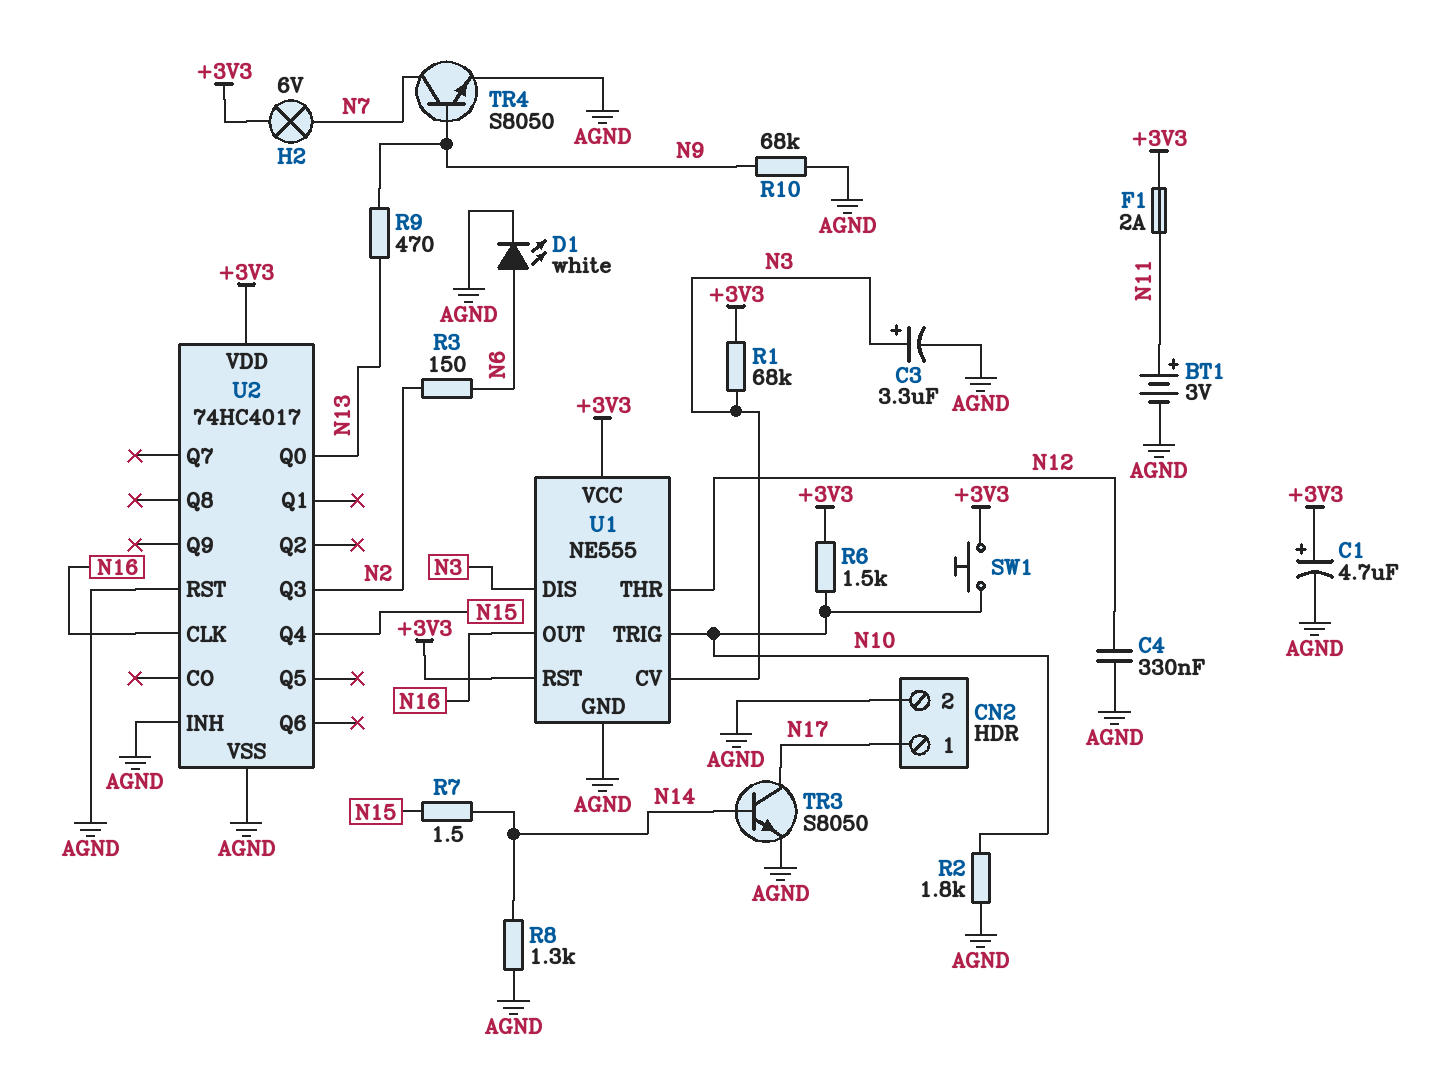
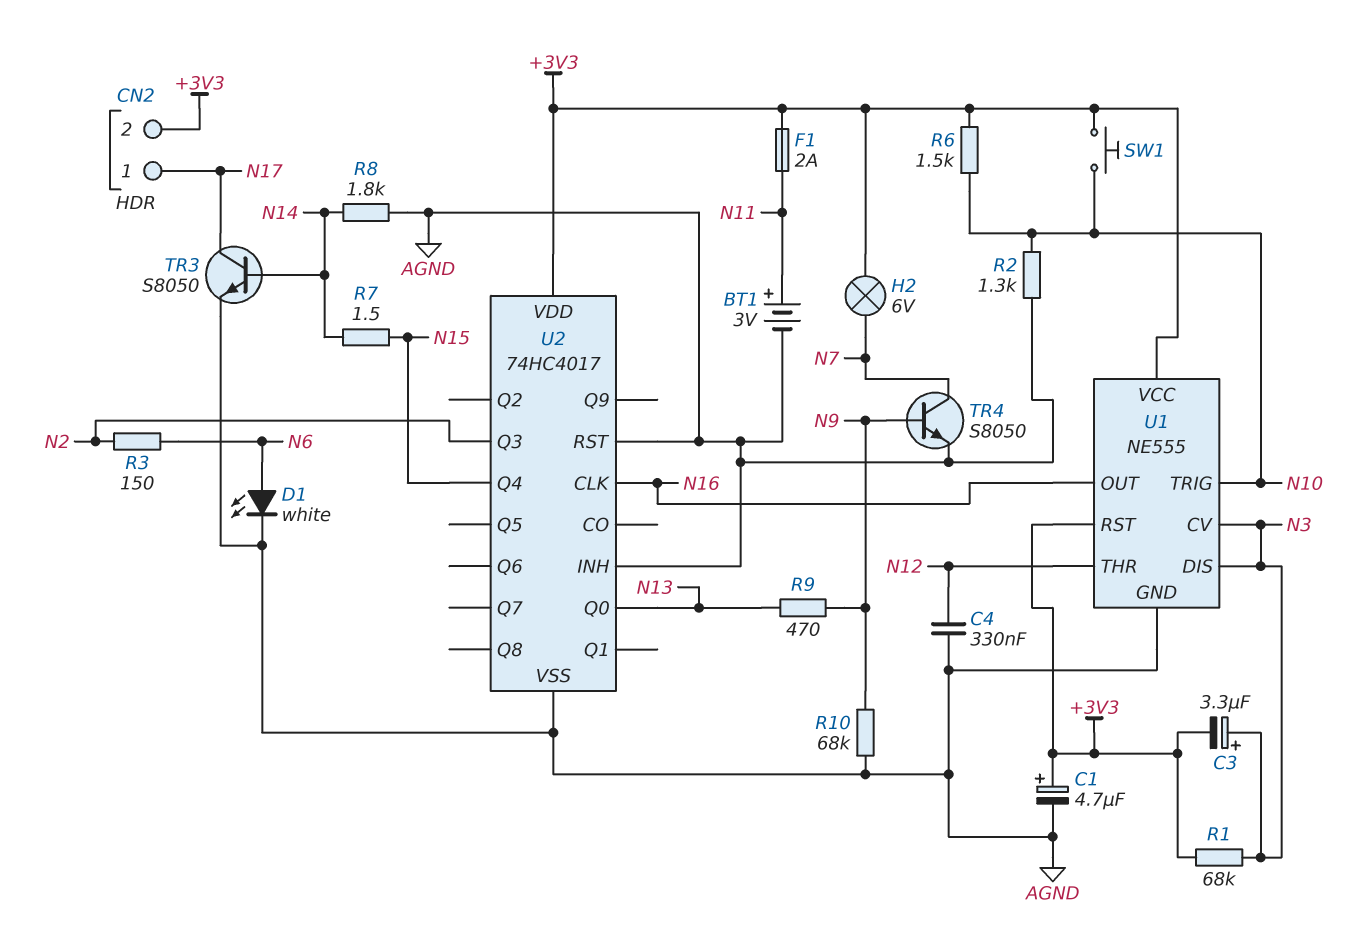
C3: 3.3uF (plus N3, minus AGND) -> 3.3uF (plus N3, minus +3V3)
CN2 pin 2: AGND -> +3V3
R2: 1.8k (AGND, N10) -> 1.3k (AGND, N10)
R8: 1.3k (AGND, N14) -> 1.8k (AGND, N14)

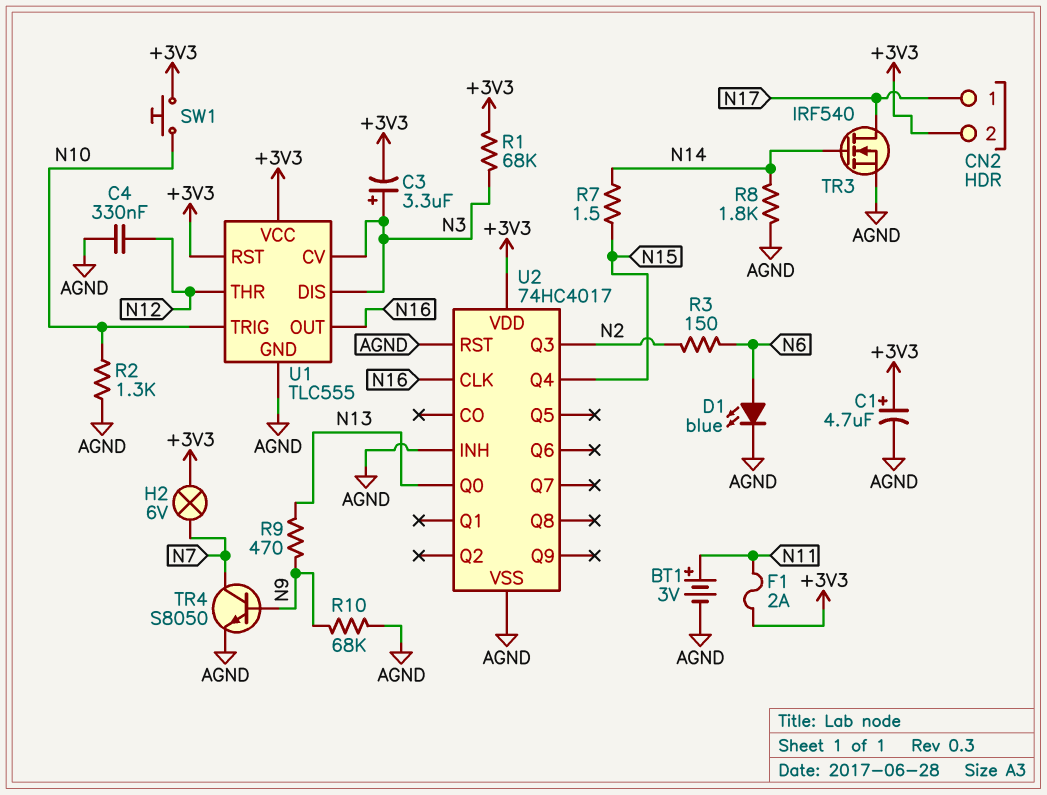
D1: LED white (A N6, K AGND) -> LED blue (A N6, K AGND)
R6: 1.5k (+3V3, N10) -> none
TR3: NPN S8050 (B N14, C N17, E AGND) -> NMOS IRF540 (G N14, D N17, S AGND)
U1: NE555 -> TLC555

